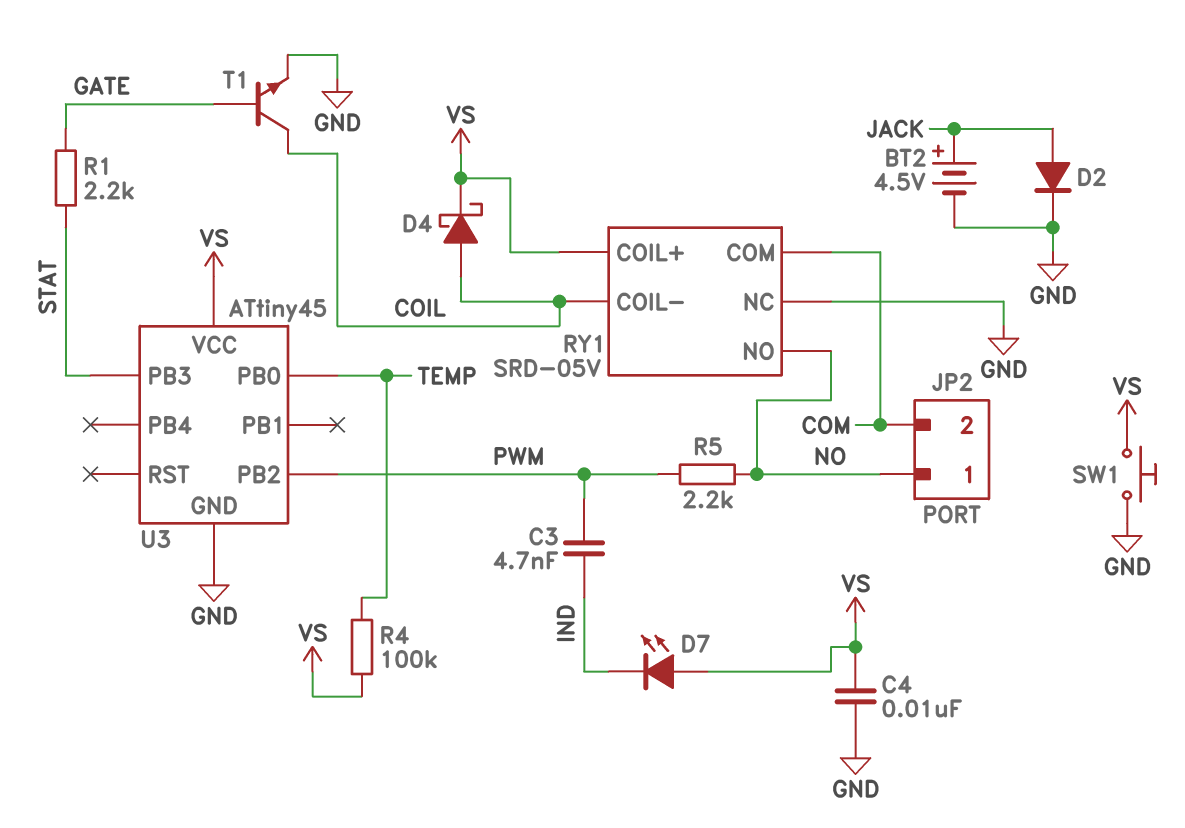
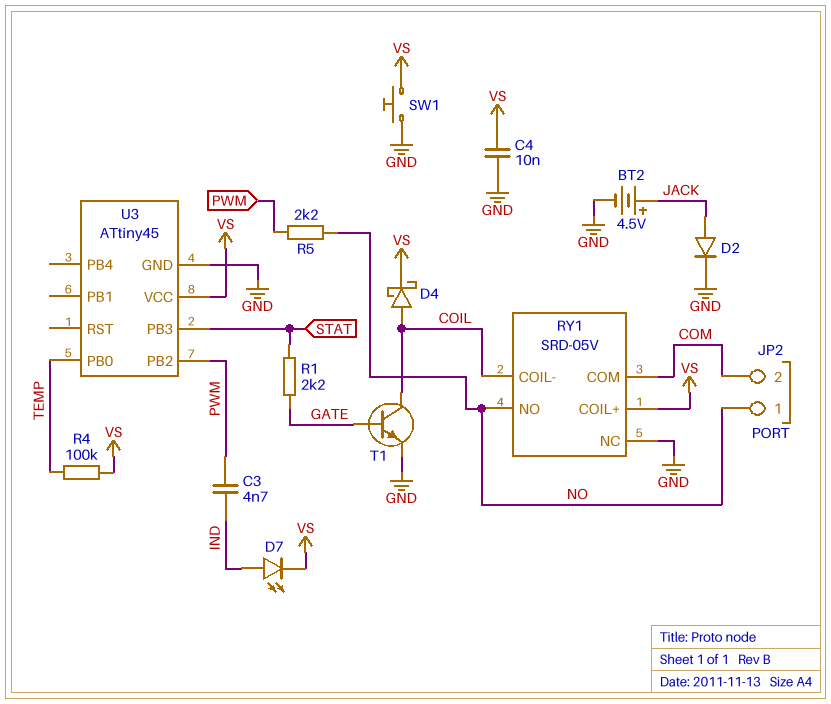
D7: LED (A VS, K IND) -> LED (A IND, K VS)

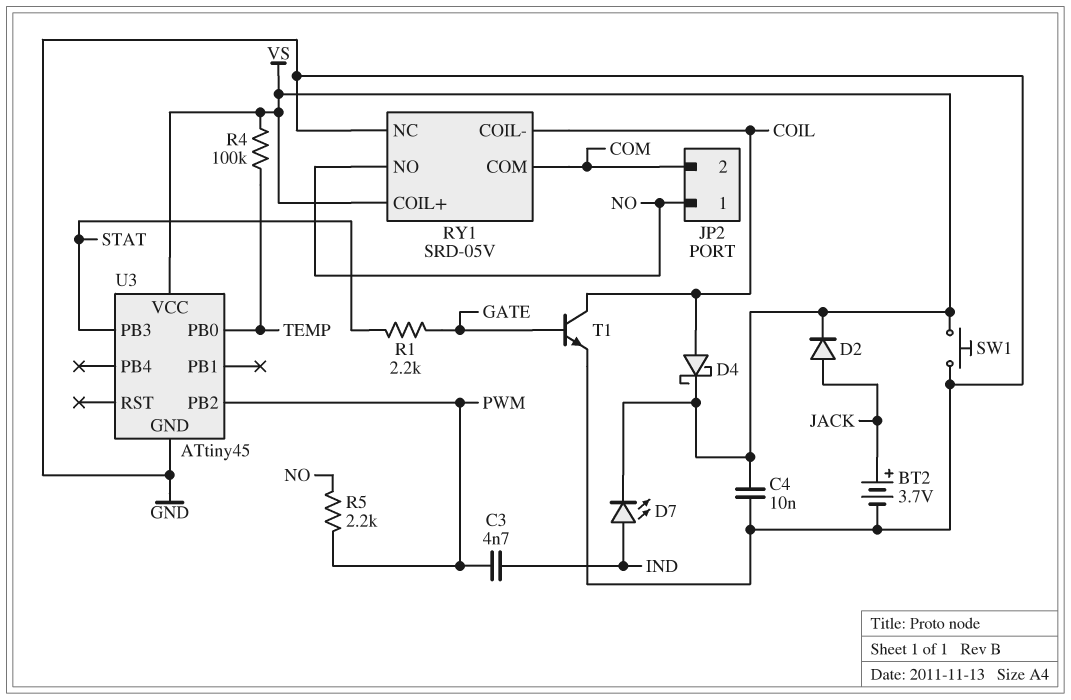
BT2: 4.5V (plus JACK, minus GND) -> 3.7V (plus JACK, minus GND)
D2: diode (A JACK, K GND) -> diode (A JACK, K VS)

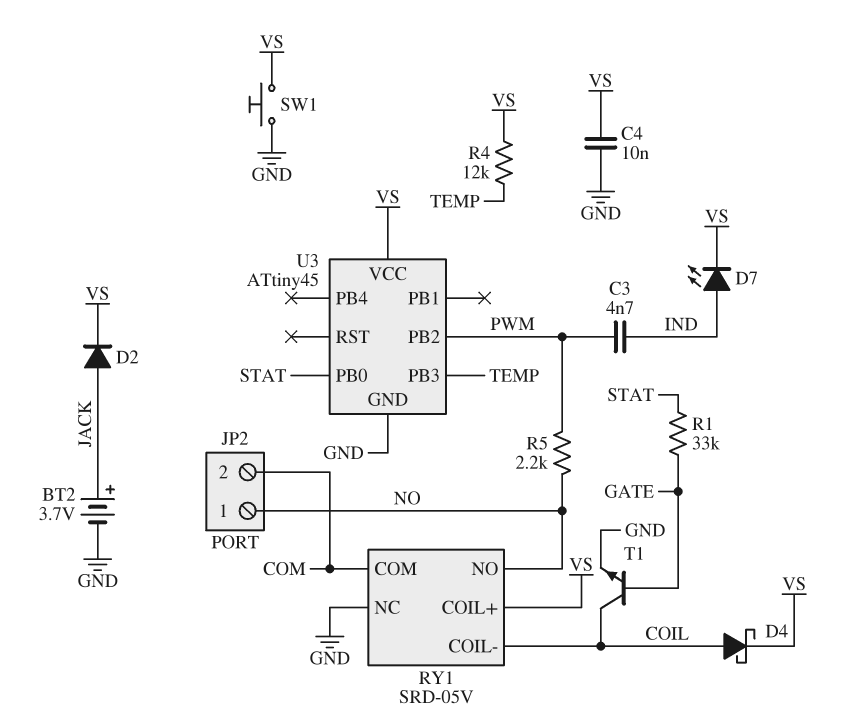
R1: 2.2k (GATE, STAT) -> 33k (GATE, STAT)
R4: 100k (TEMP, VS) -> 12k (TEMP, VS)
U3 pin PB0: TEMP -> STAT
U3 pin PB3: STAT -> TEMP

